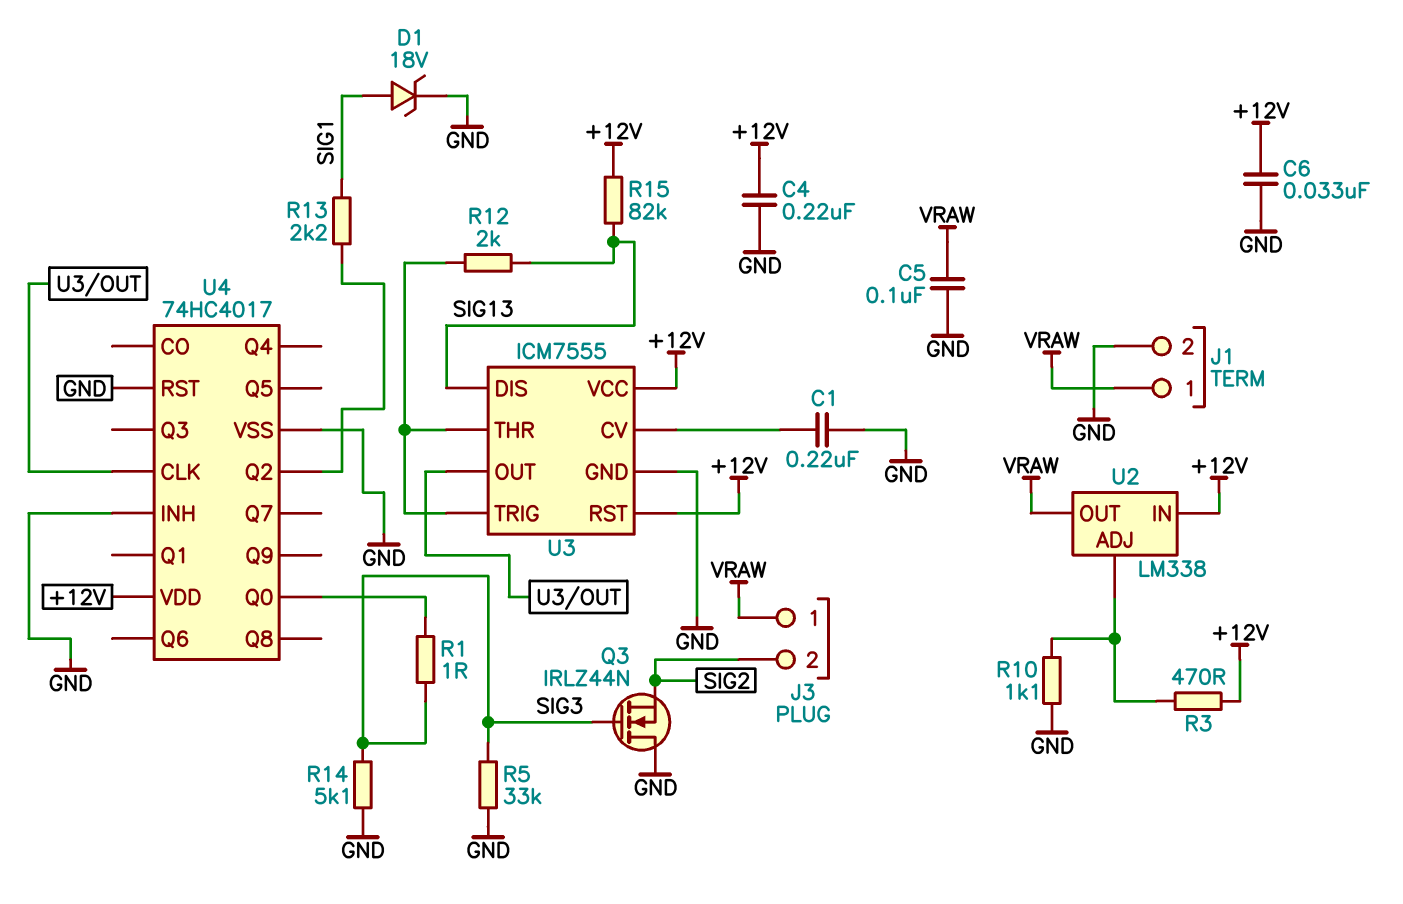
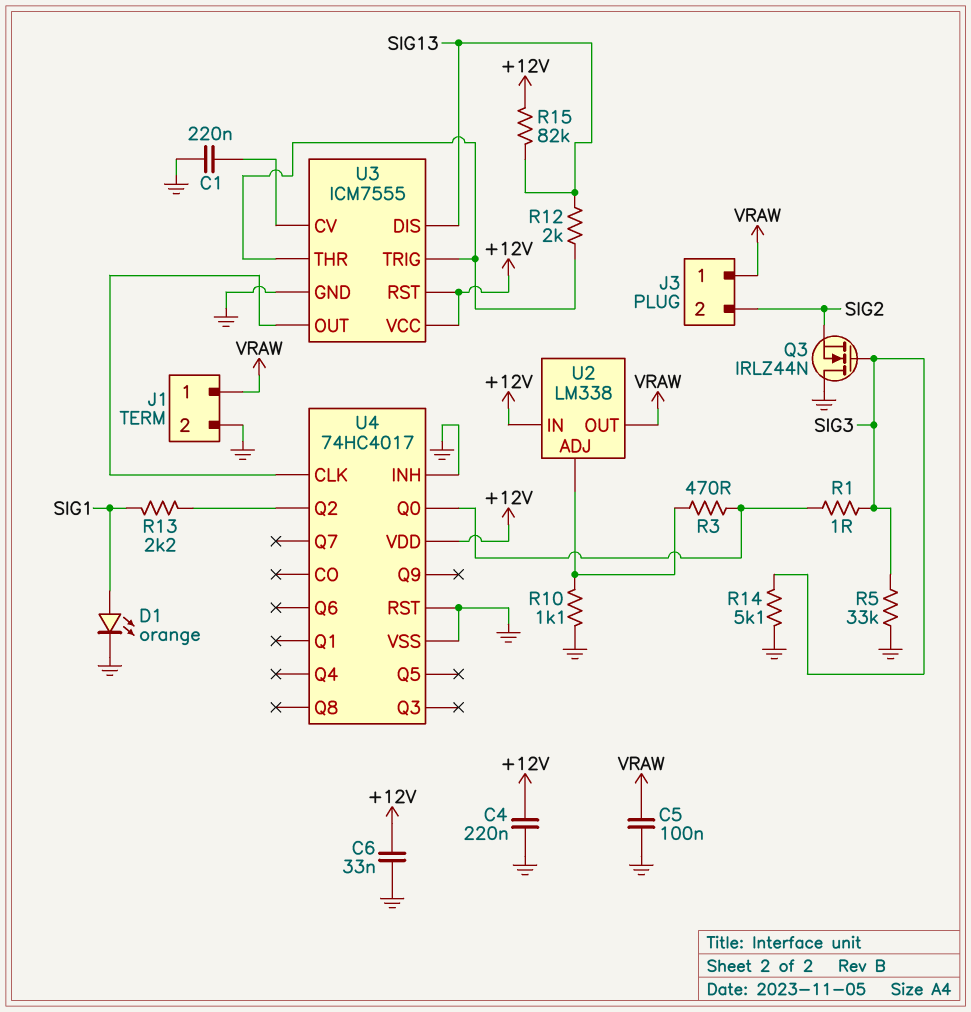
D1: zener 18V (A SIG1, K GND) -> LED orange (A SIG1, K GND)
R3: 470 (+12V, U2/ADJ) -> 470 (U2/ADJ, U4/Q0)

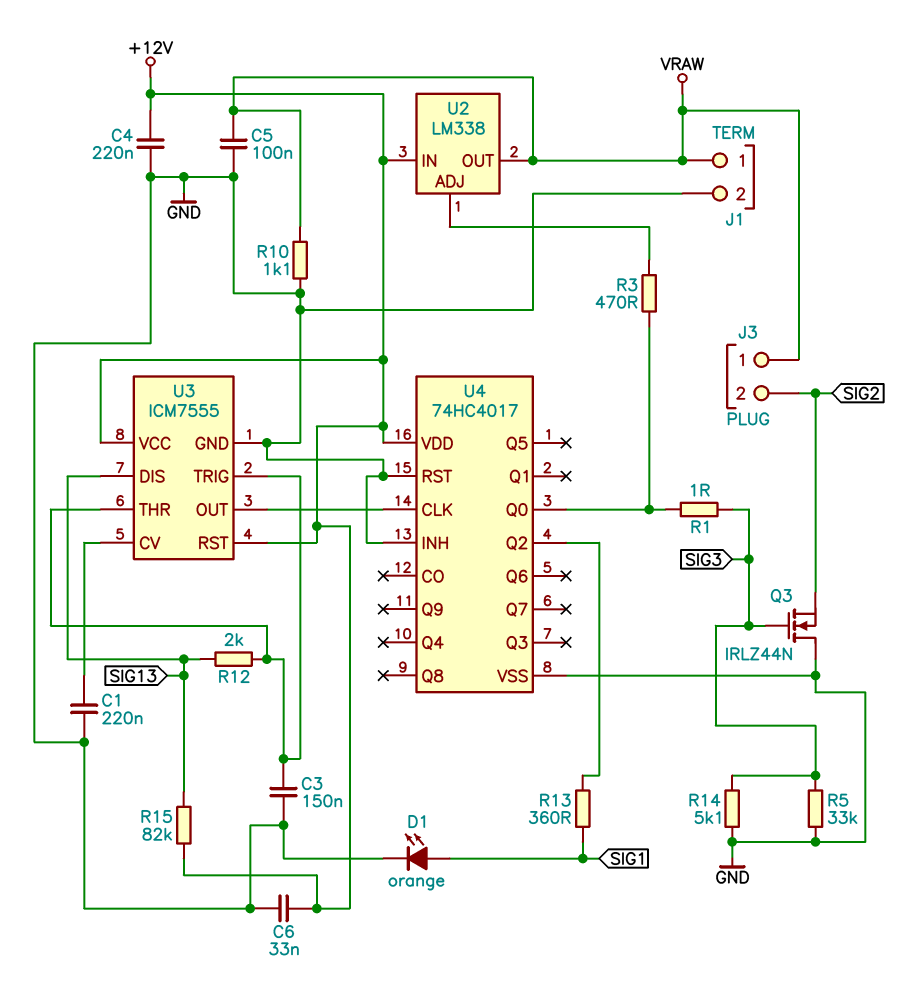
C3: none -> 150nF (GND, U3/THR)
R10: 1.1k (GND, U2/ADJ) -> 1.1k (GND, VRAW)
R13: 2.2k (SIG1, U4/Q2) -> 360 (SIG1, U4/Q2)

